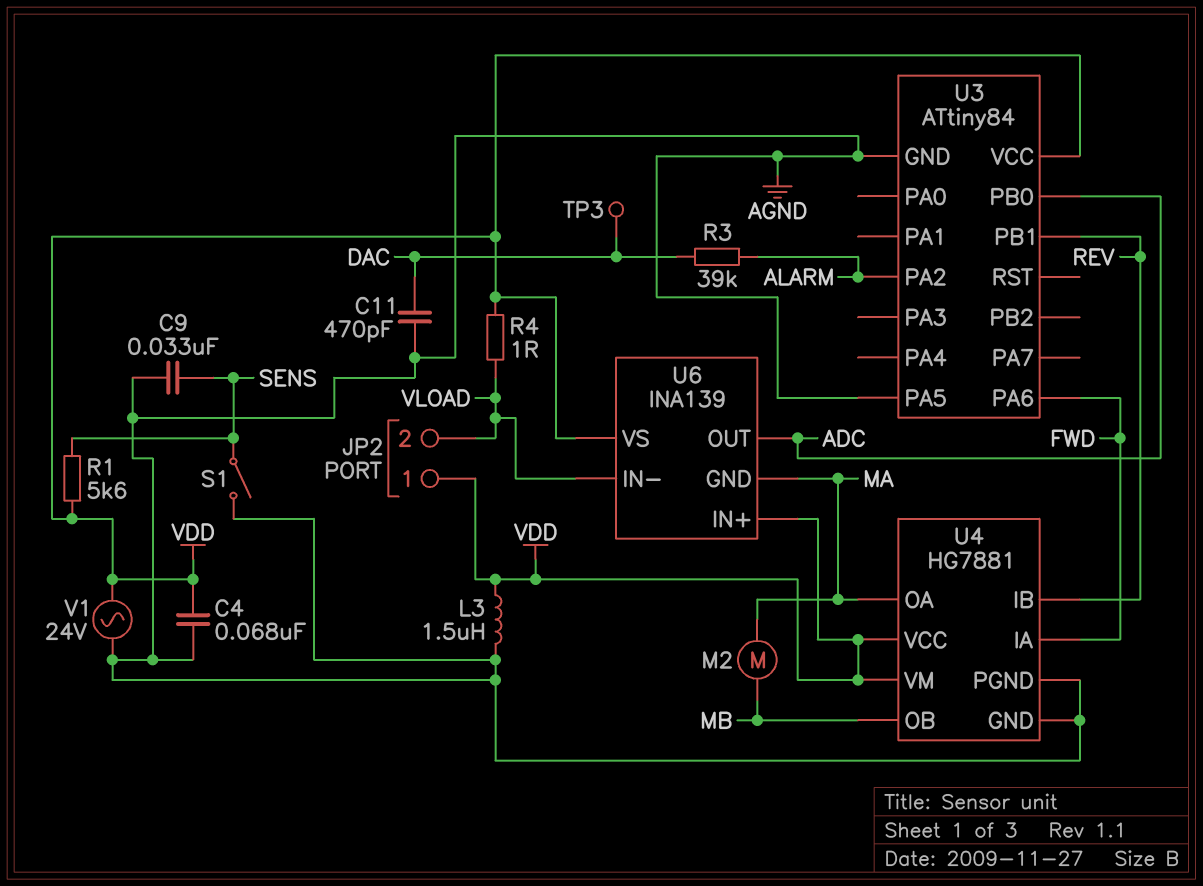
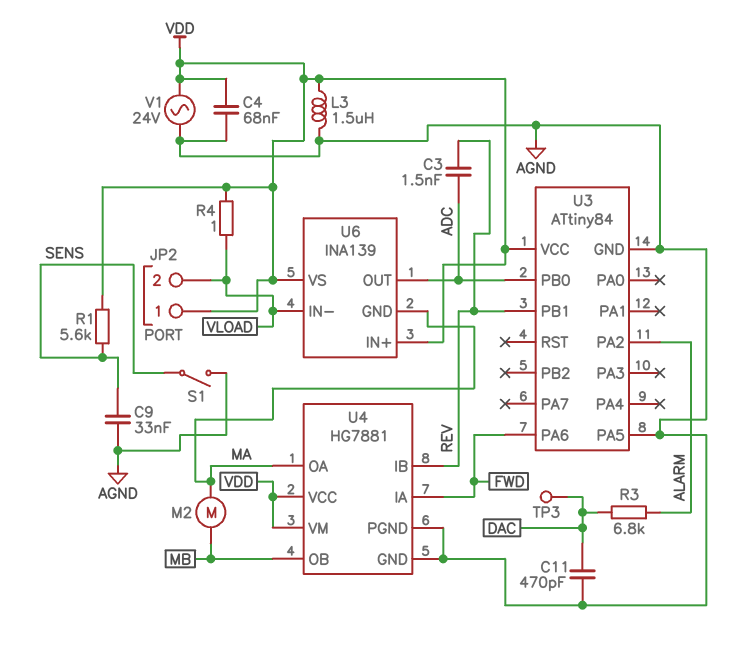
C3: none -> 1.5nF (ADC, REV)
R3: 39k (ALARM, DAC) -> 6.8k (ALARM, DAC)

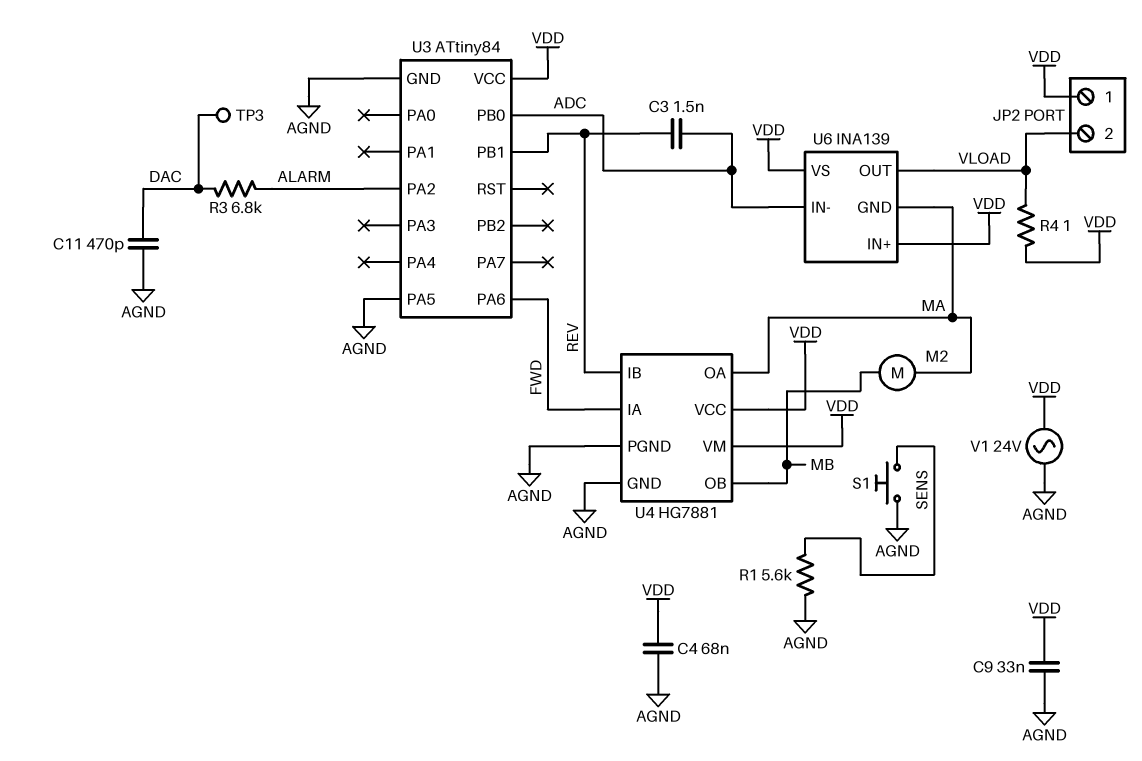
C9: 33nF (AGND, SENS) -> 33nF (AGND, VDD)
L3: 1.5uH (AGND, VDD) -> none
R1: 5.6k (SENS, VDD) -> 5.6k (AGND, SENS)
S1: switch (AGND, SENS) -> button (AGND, SENS)
U6 pin IN-: VLOAD -> ADC
U6 pin OUT: ADC -> VLOAD

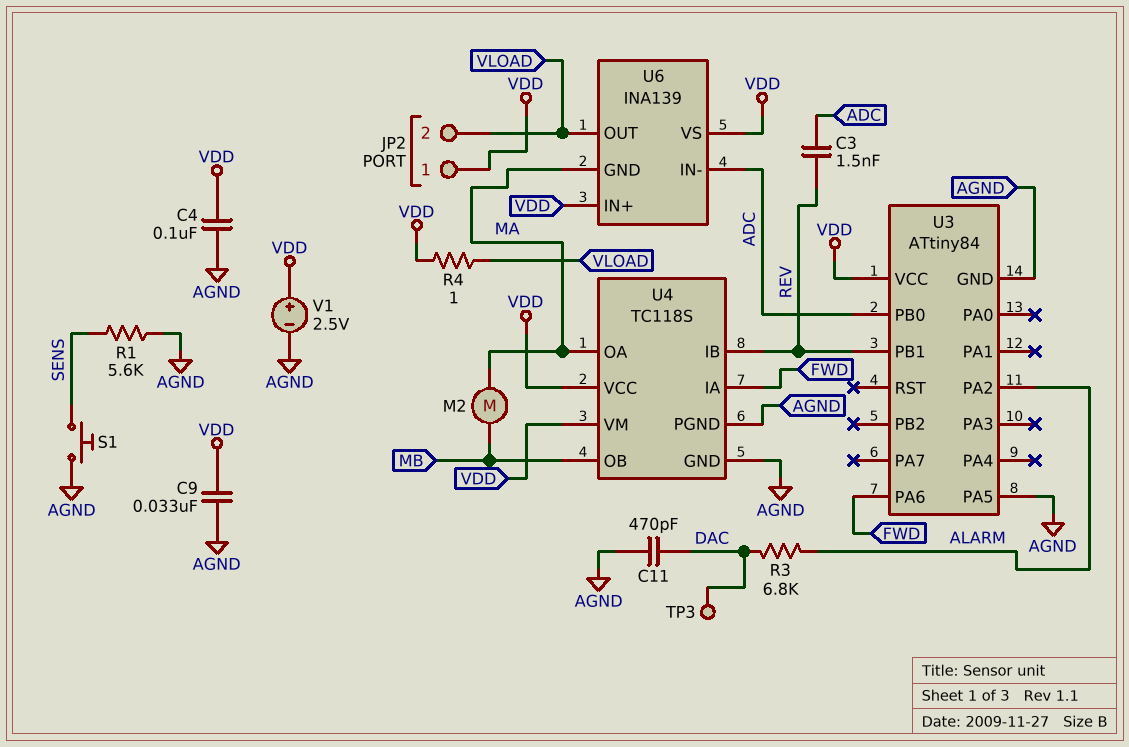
C4: 68nF (AGND, VDD) -> 100nF (AGND, VDD)
U4: HG7881 -> TC118S
V1: AC 24V (AGND, VDD) -> 2.5V (plus VDD, minus AGND)

